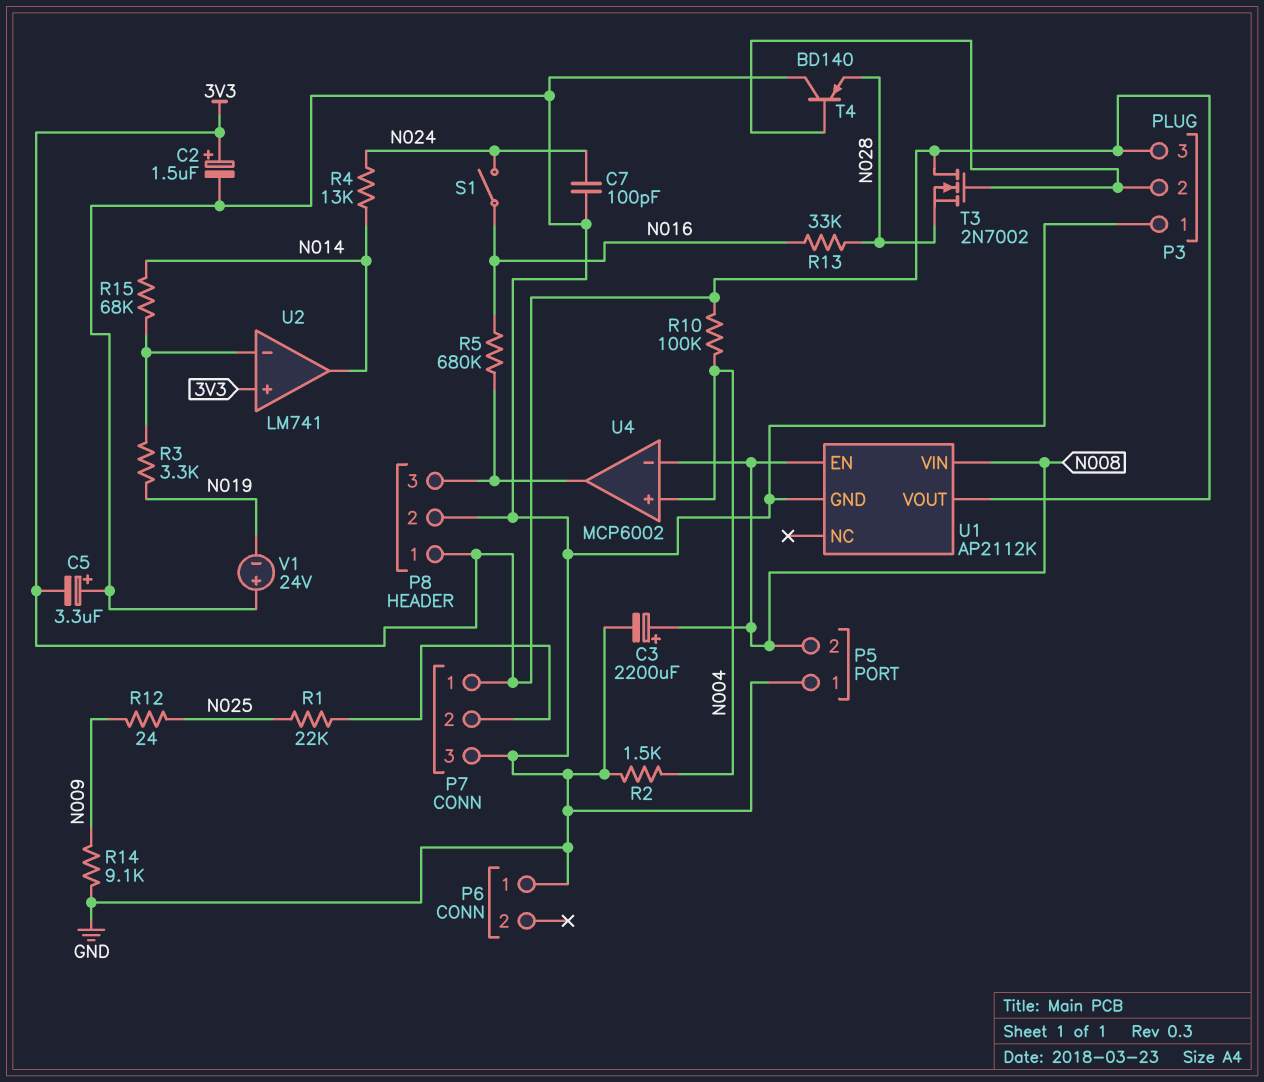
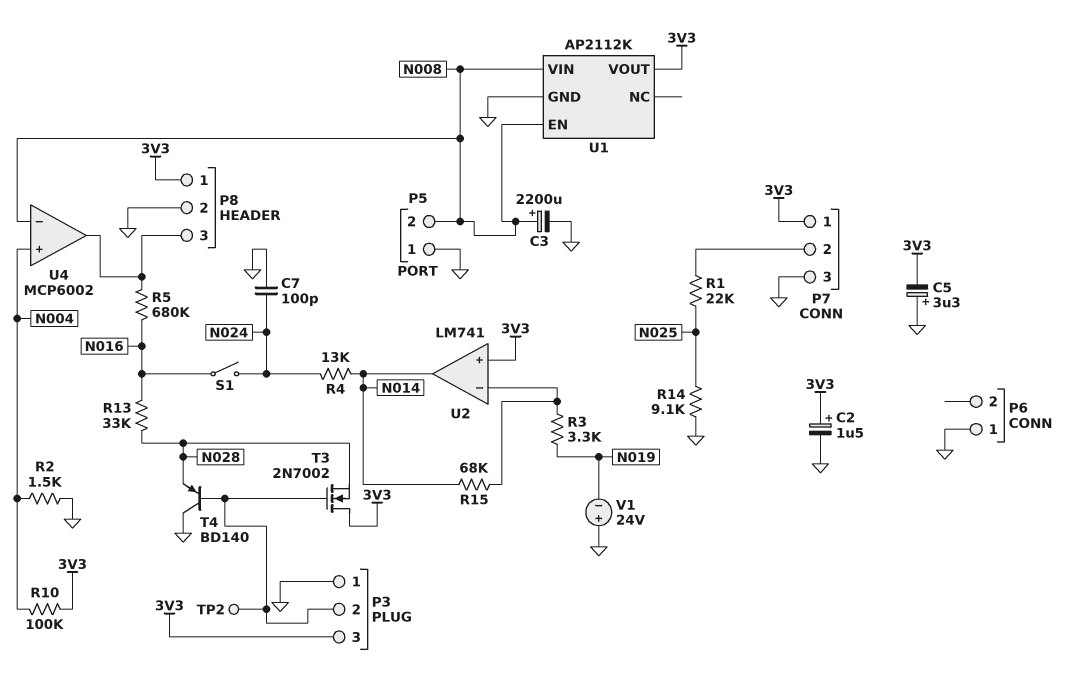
R12: 24 (N009, N025) -> none
R14: 9.1k (GND, N009) -> 9.1k (GND, N025)
TP2: none -> test point (P3/2)

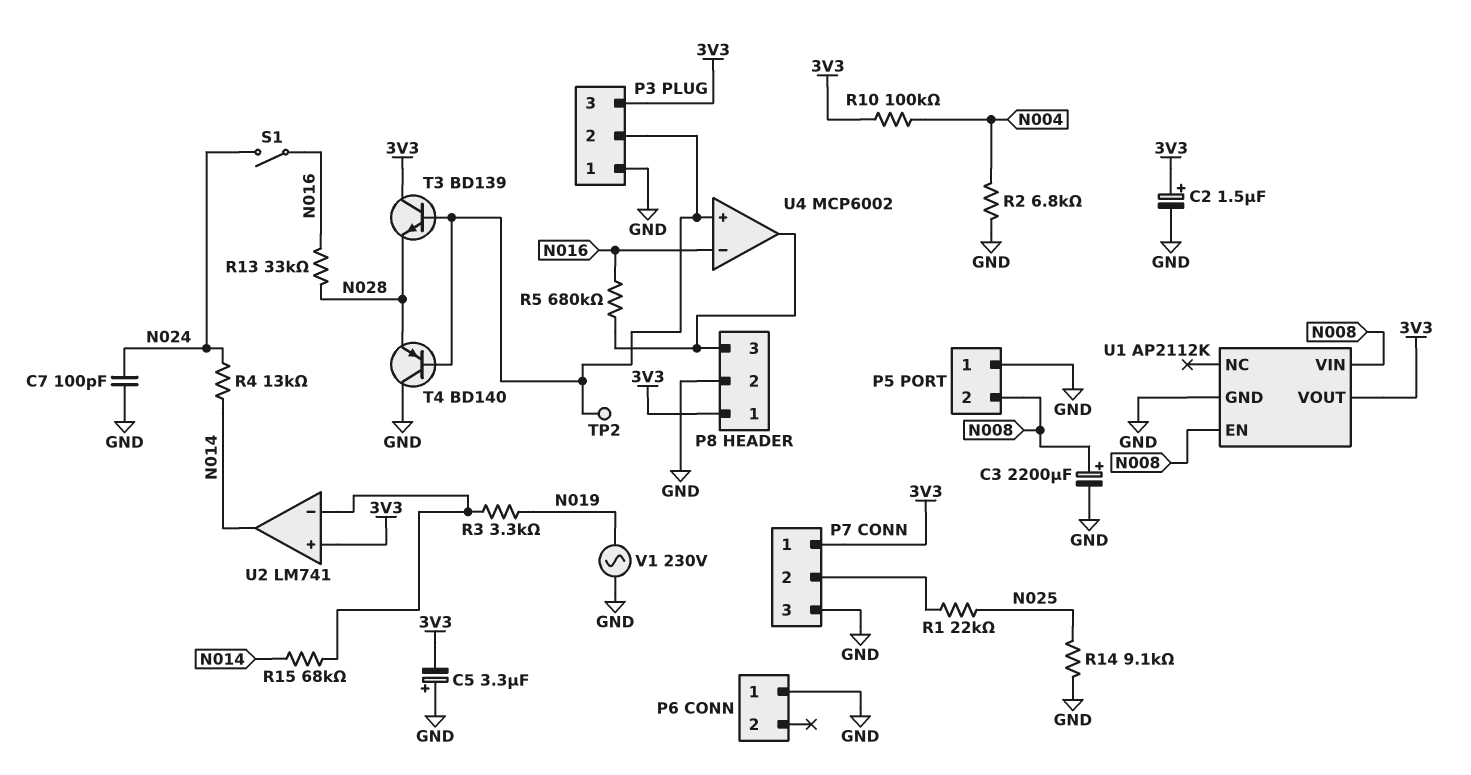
R2: 1.5k (GND, N004) -> 6.8k (GND, N004)
T3: NMOS 2N7002 (G P3/2, D 3V3, S N028) -> NPN BD139 (B P3/2, C 3V3, E N028)
U4 pin in+: N004 -> P3/2
U4 pin in-: N008 -> N016
V1: 24V (plus GND, minus N019) -> AC 230V (GND, N019)

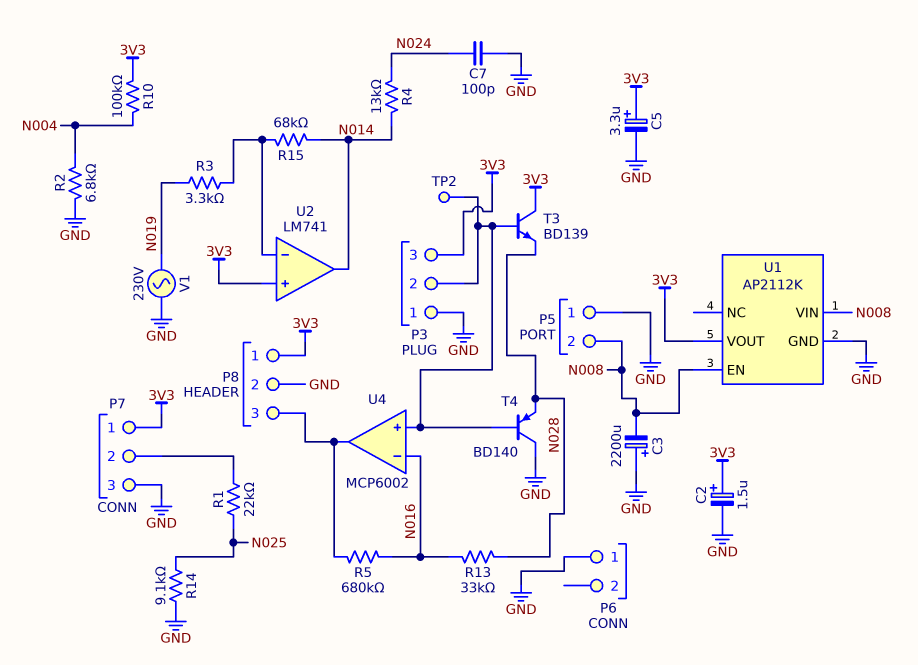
C3: 2200uF (plus N008, minus GND) -> 2200uF (plus GND, minus N008)
C5: 3.3uF (plus GND, minus 3V3) -> 3.3uF (plus 3V3, minus GND)
S1: switch (N016, N024) -> none

